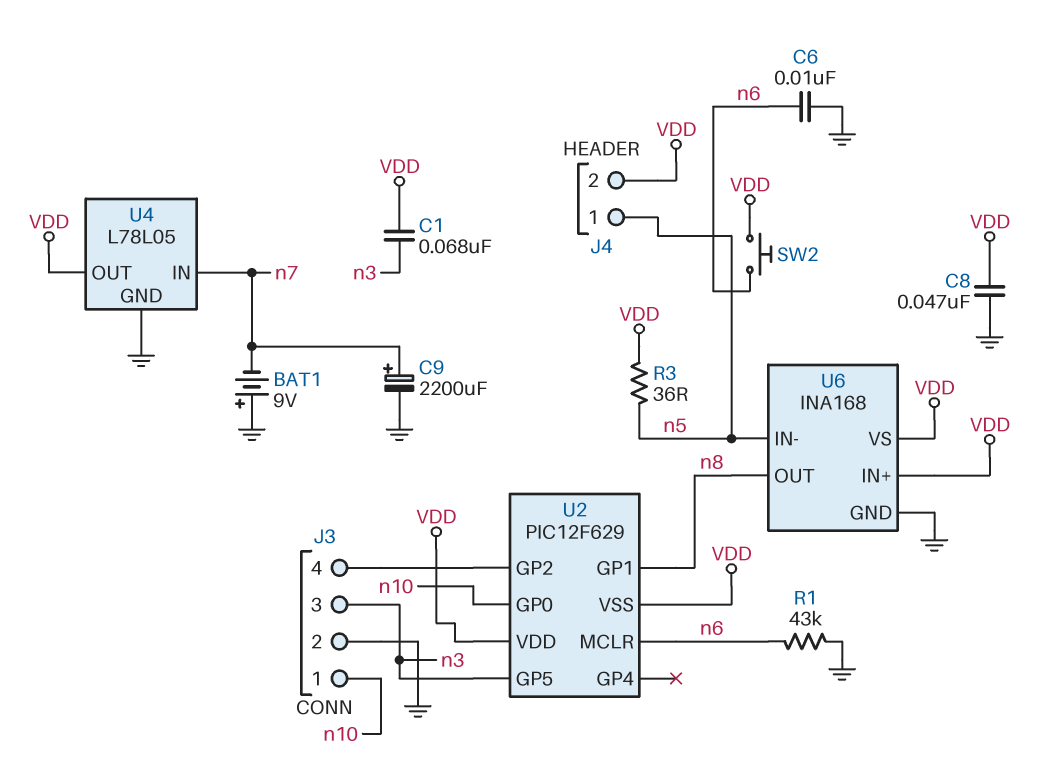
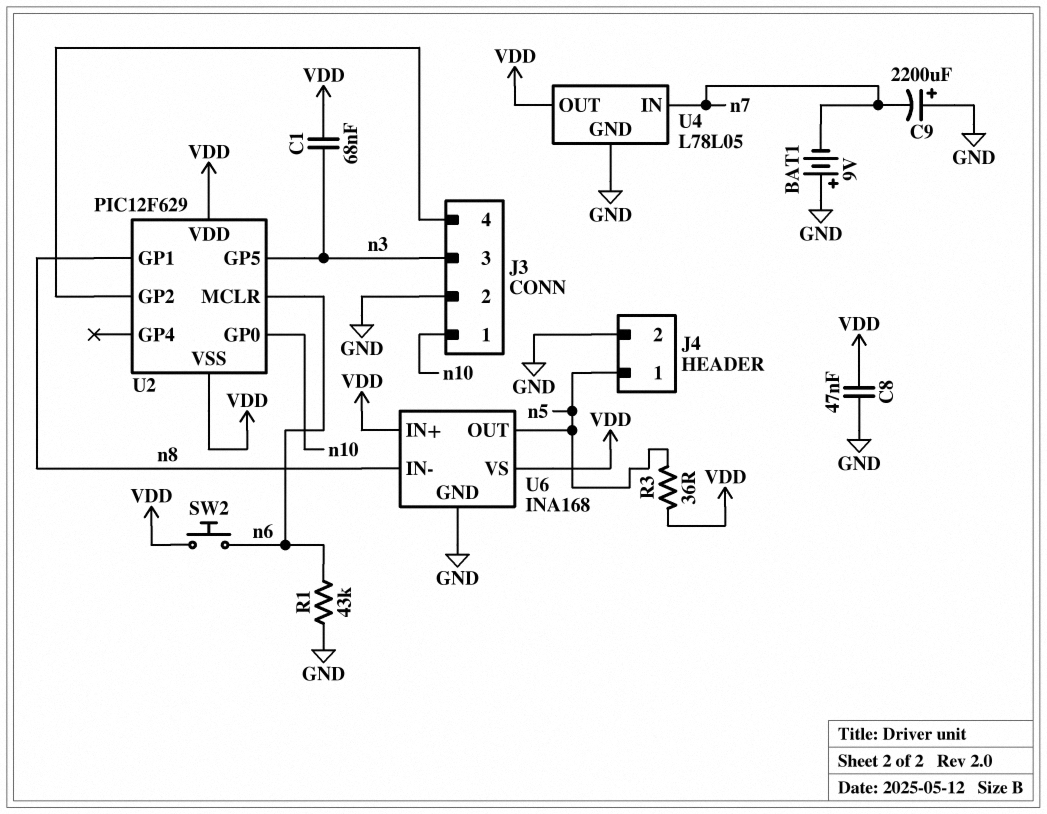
C6: 10nF (GND, n6) -> none
C9: 2200uF (plus n7, minus GND) -> 2200uF (plus GND, minus n7)
J4 pin 2: VDD -> GND
U6 pin IN-: n5 -> n8
U6 pin OUT: n8 -> n5

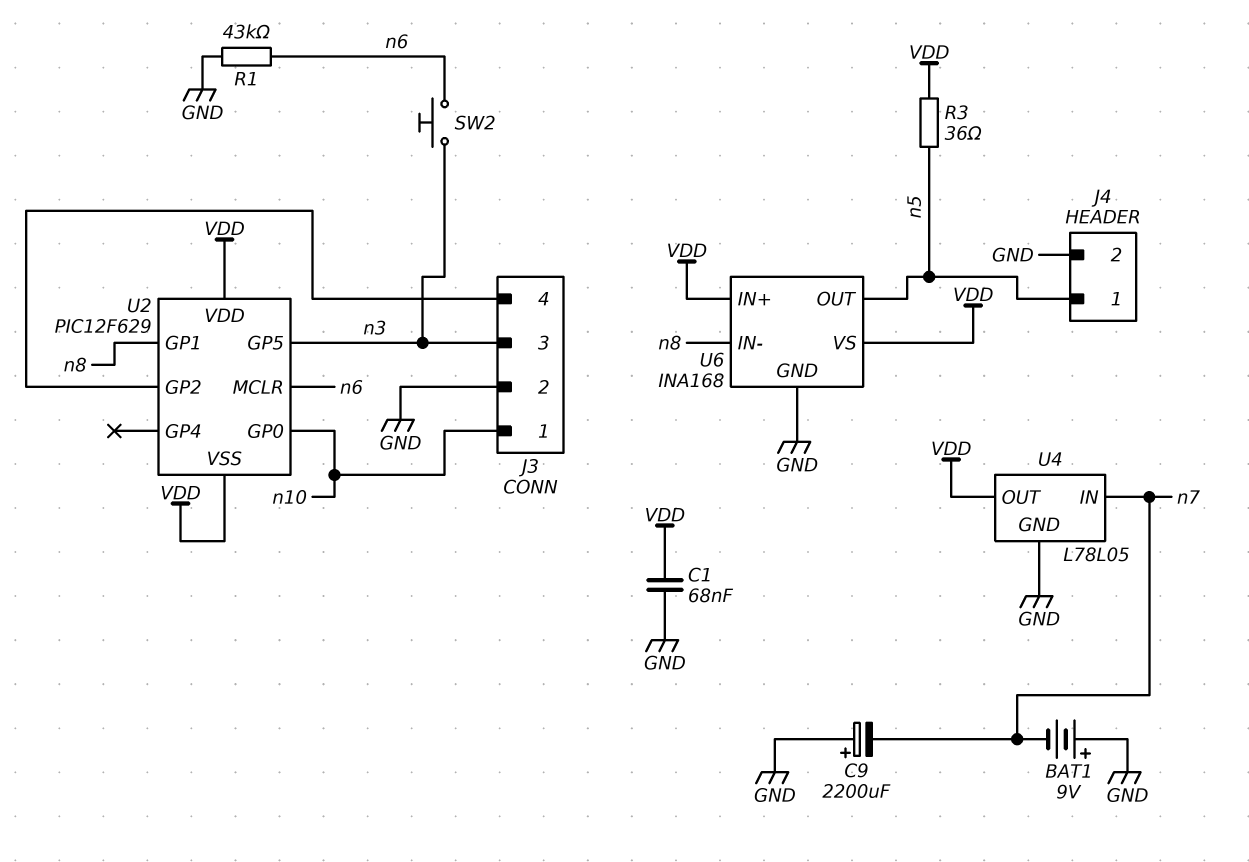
C1: 68nF (VDD, n3) -> 68nF (GND, VDD)
C8: 47nF (GND, VDD) -> none
SW2: button (VDD, n6) -> button (n3, n6)

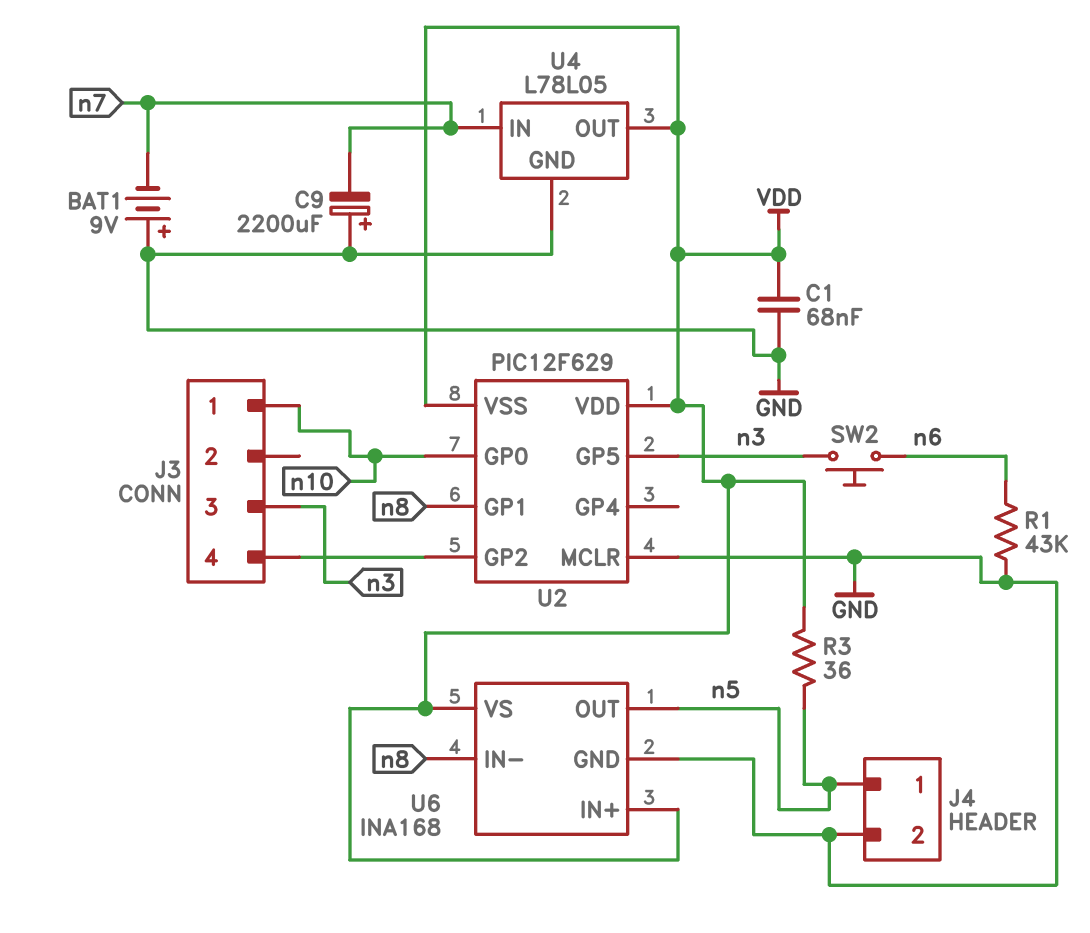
J3 pin 2: GND -> none
U2 pin MCLR: n6 -> GND

